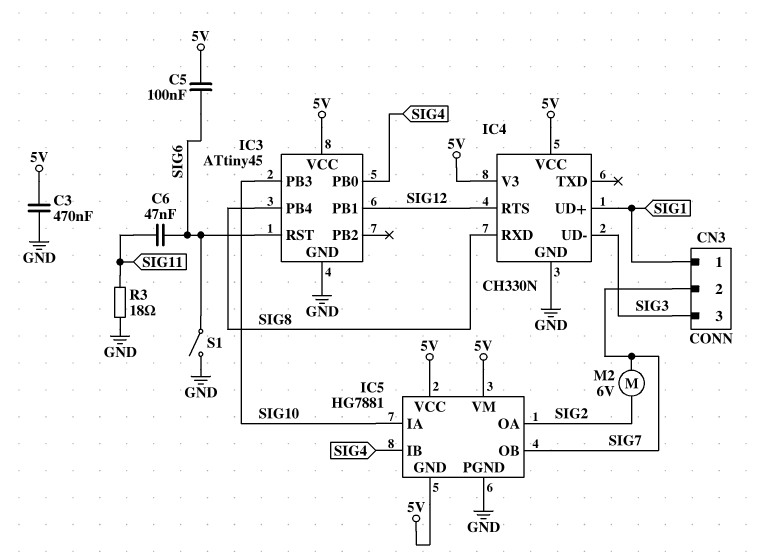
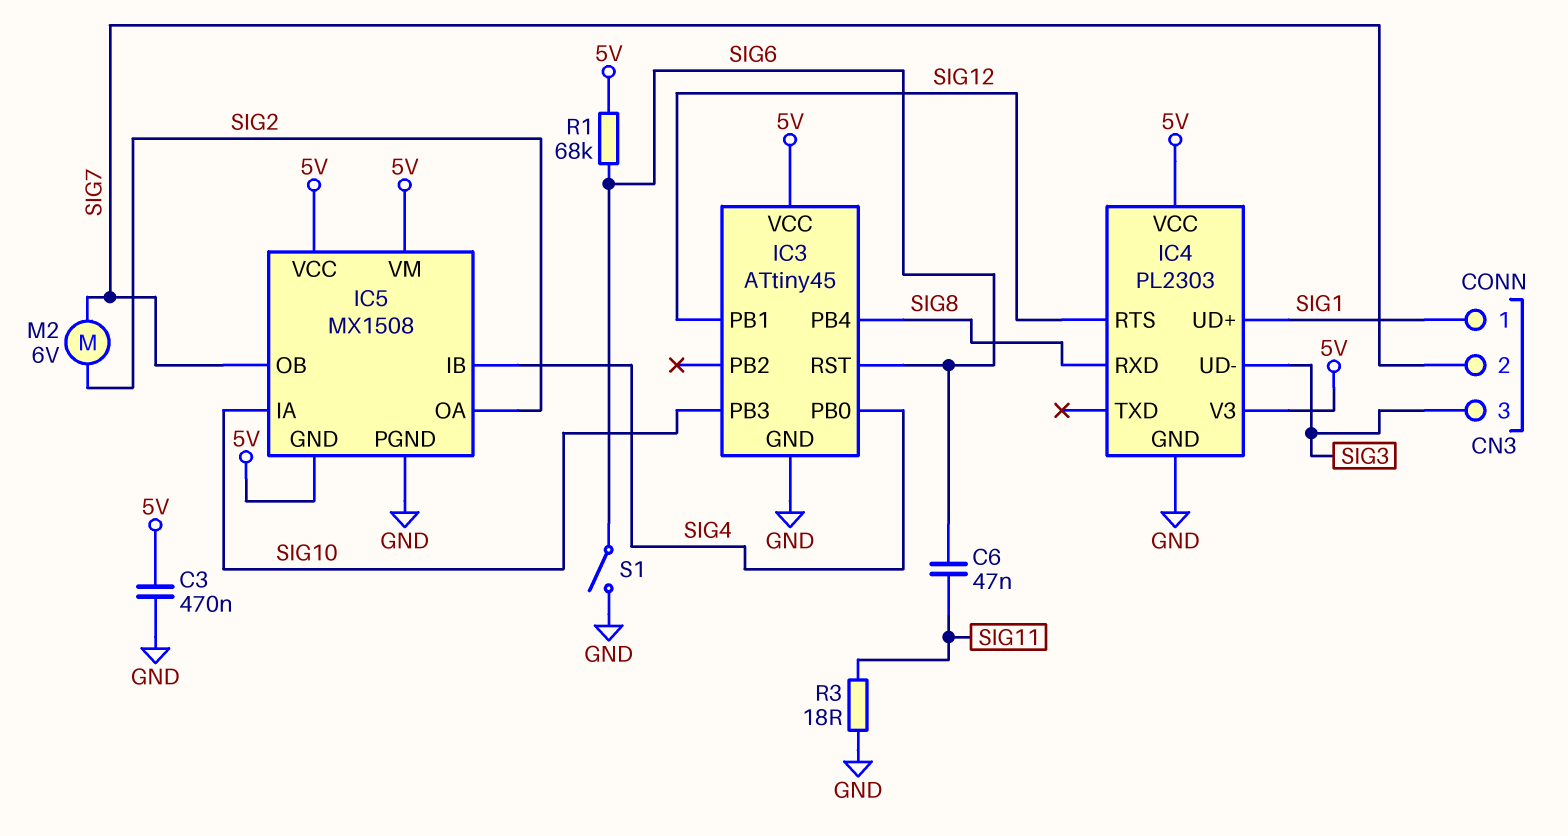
C5: 100nF (5V, SIG6) -> none
IC4: CH330N -> PL2303
IC5: HG7881 -> MX1508
R1: none -> 68k (5V, SIG6)

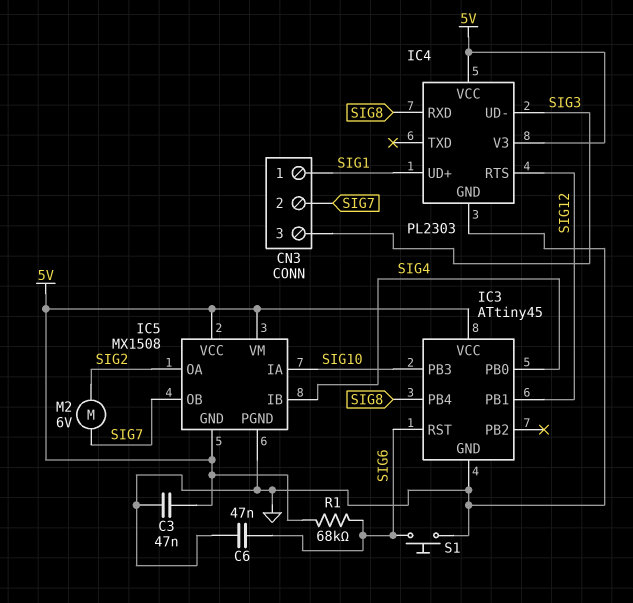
C3: 470nF (5V, GND) -> 47nF (5V, GND)
C6: 47nF (SIG6, SIG11) -> 47nF (GND, SIG6)
R3: 18 (GND, SIG11) -> none
S1: switch (GND, SIG6) -> button (GND, SIG6)

